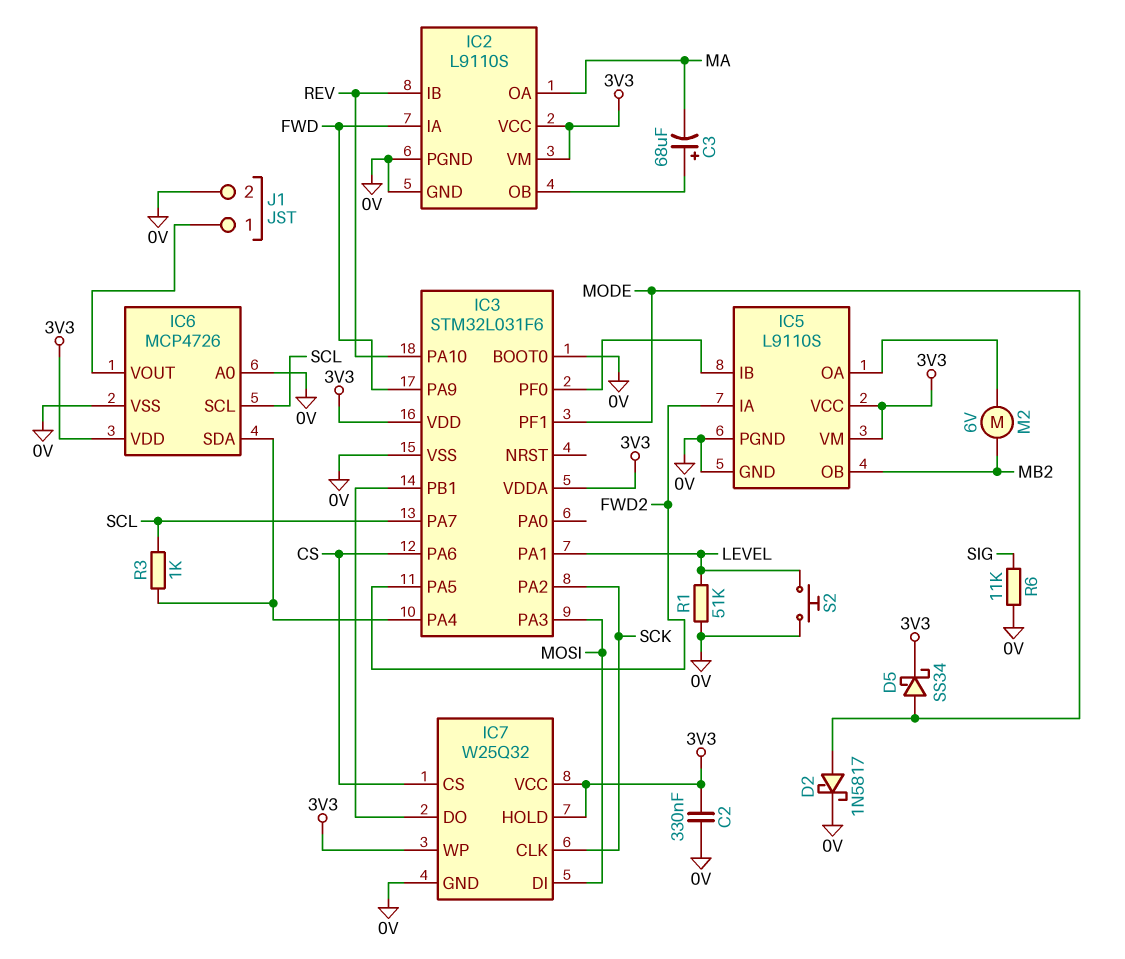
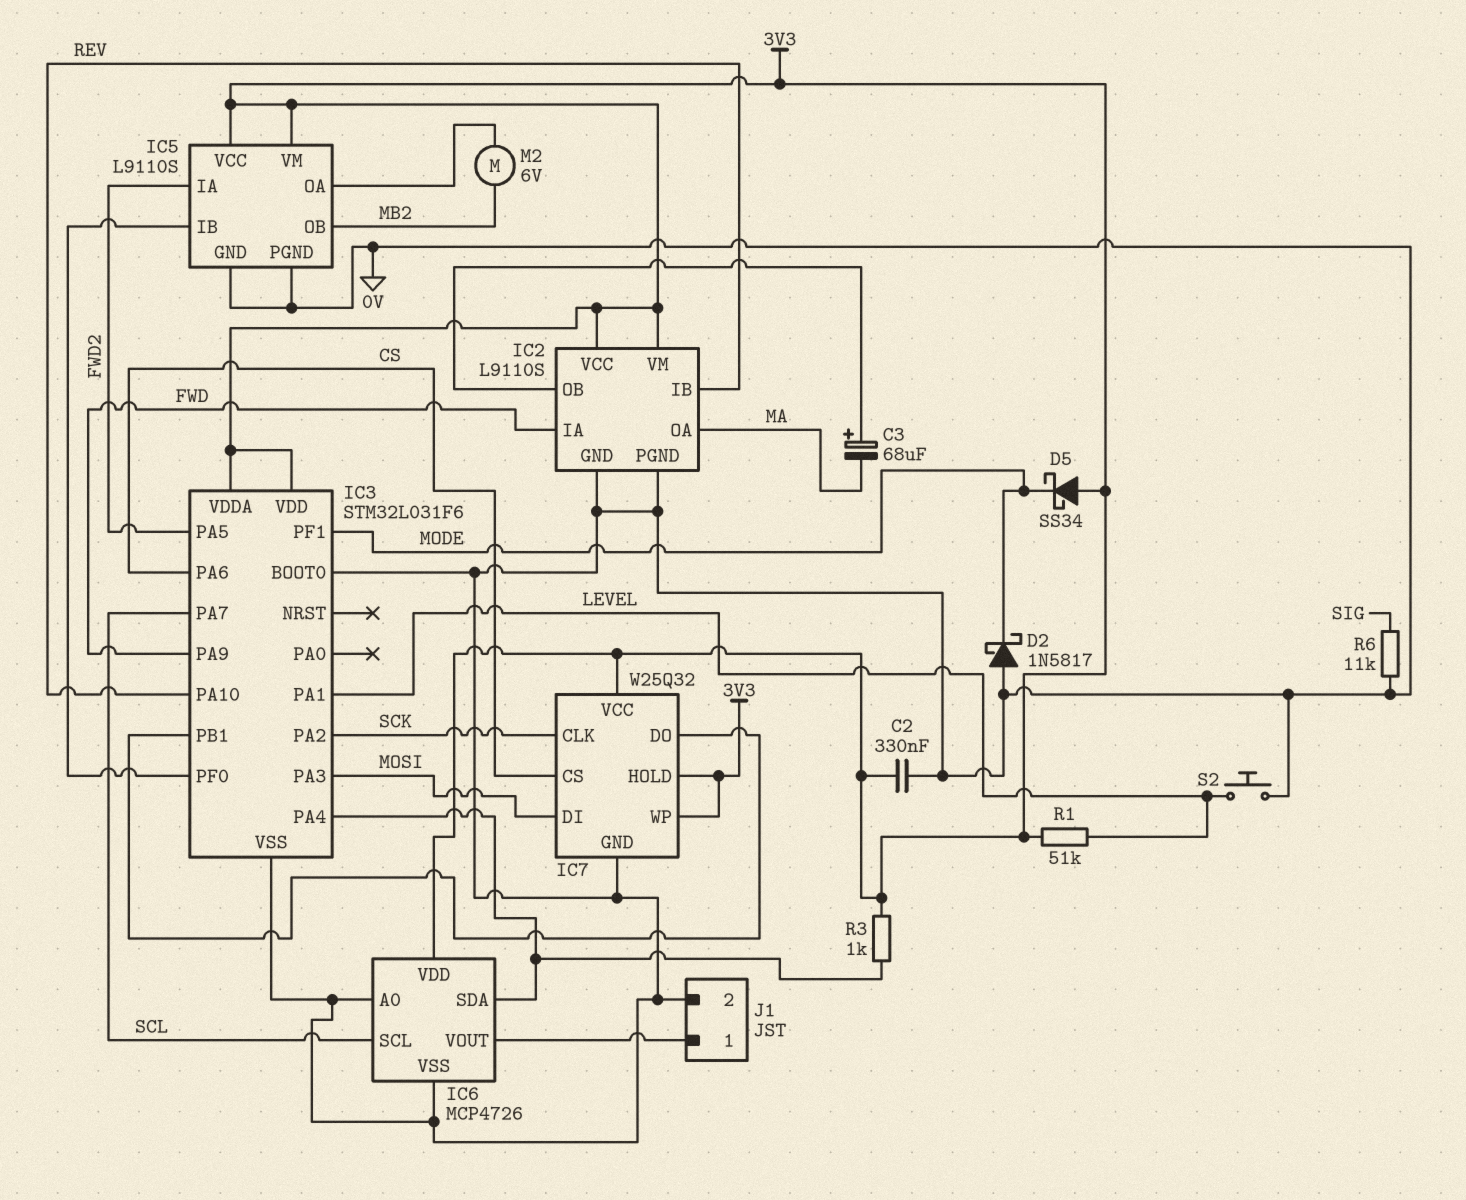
D2: schottky 1N5817 (A MODE, K 0V) -> schottky 1N5817 (A 0V, K MODE)
D5: schottky SS34 (A MODE, K 3V3) -> schottky SS34 (A 3V3, K MODE)
R1: 51k (0V, LEVEL) -> 51k (3V3, LEVEL)
R3: 1k (IC3/PA4, SCL) -> 1k (3V3, IC3/PA4)

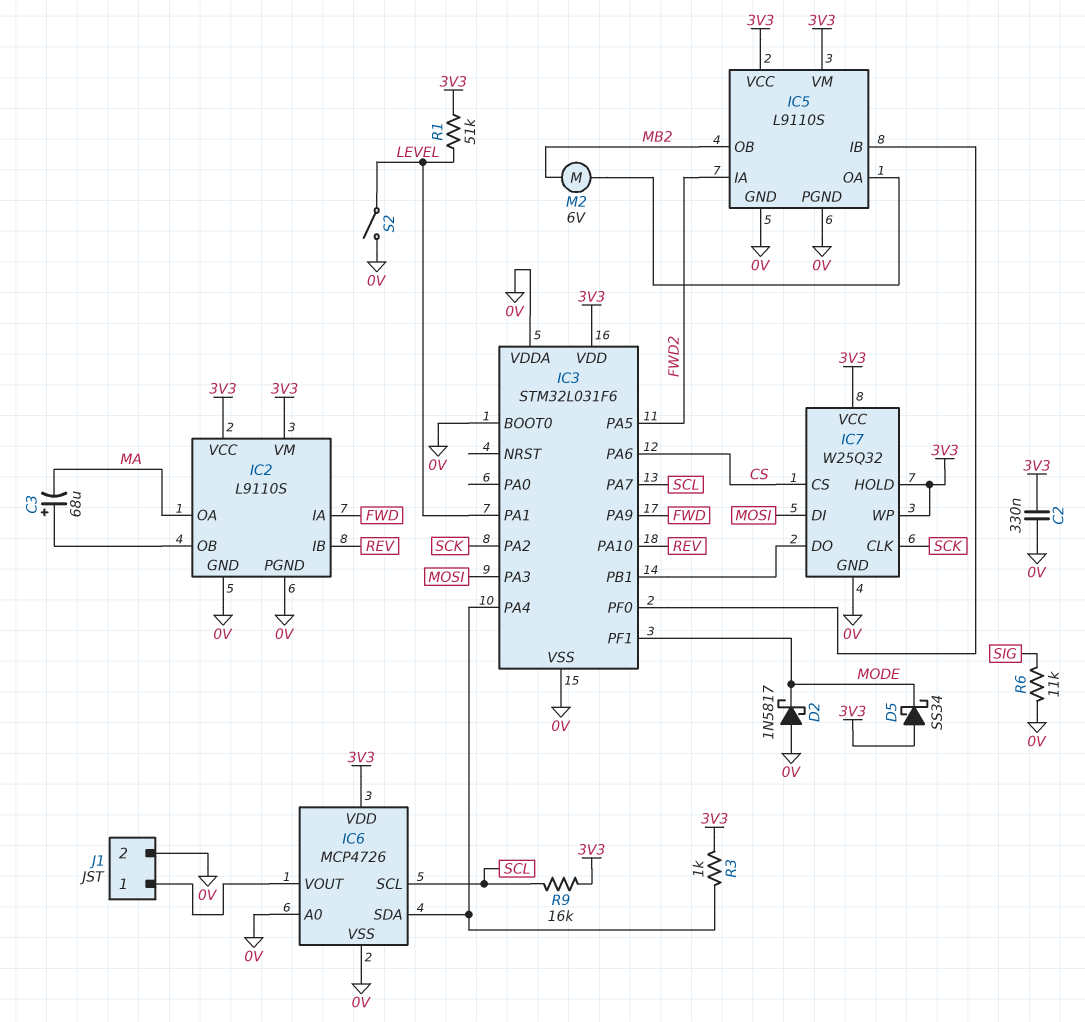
IC3 pin VDDA: 3V3 -> 0V
R9: none -> 16k (3V3, SCL)
S2: button (0V, LEVEL) -> switch (0V, LEVEL)

